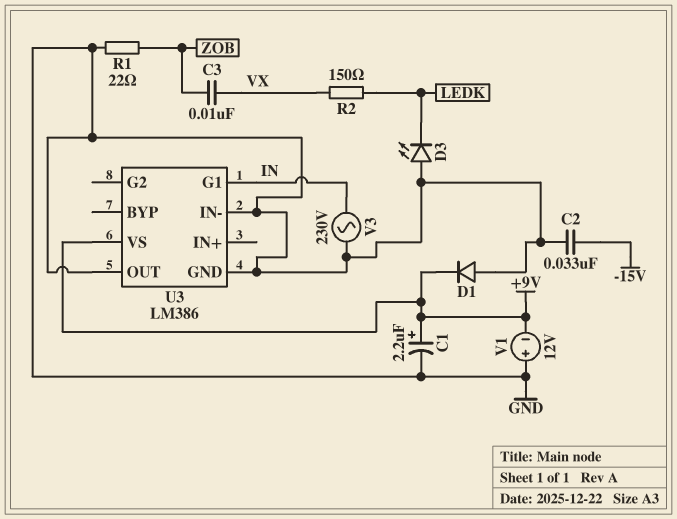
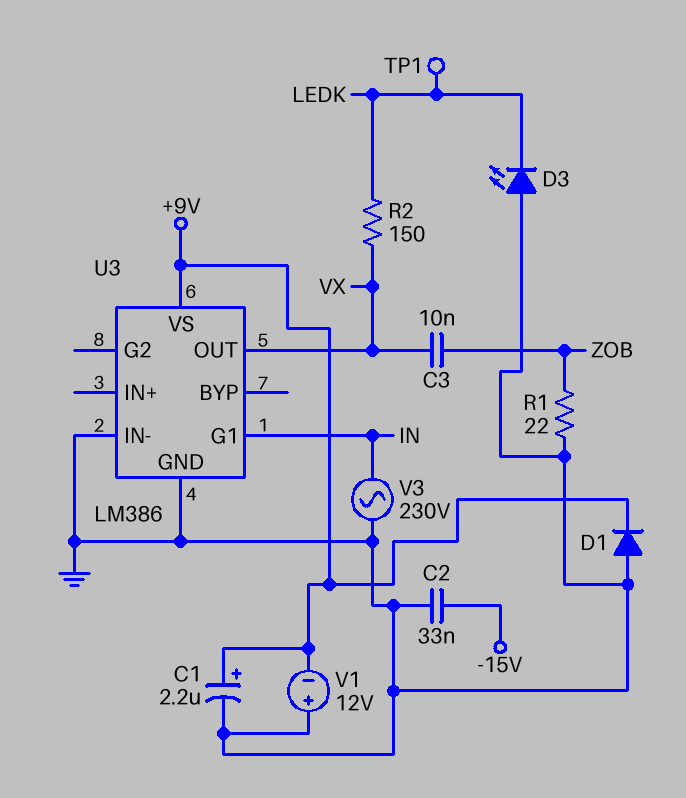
TP1: none -> test point (LEDK)
U3 pin OUT: GND -> VX

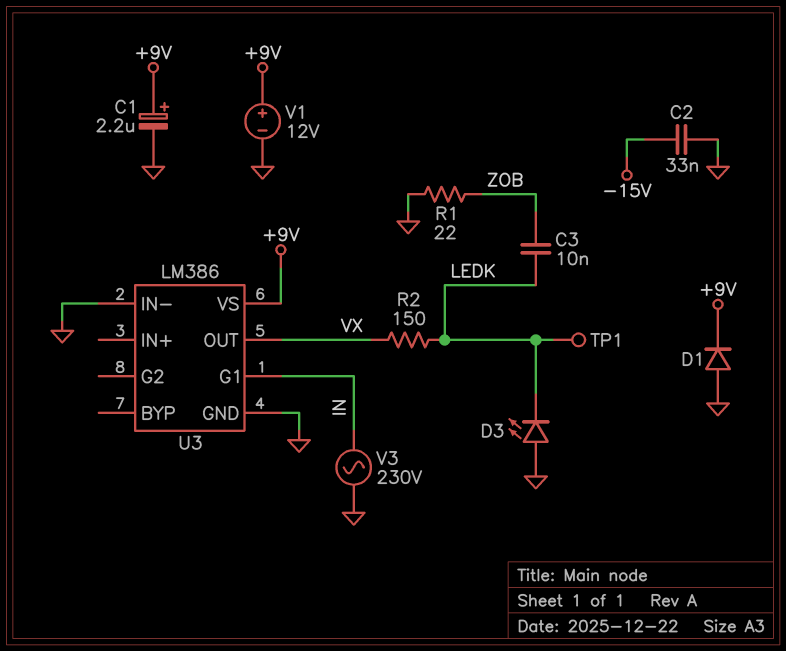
C3: 10nF (VX, ZOB) -> 10nF (LEDK, ZOB)
V1: 12V (plus GND, minus +9V) -> 12V (plus +9V, minus GND)

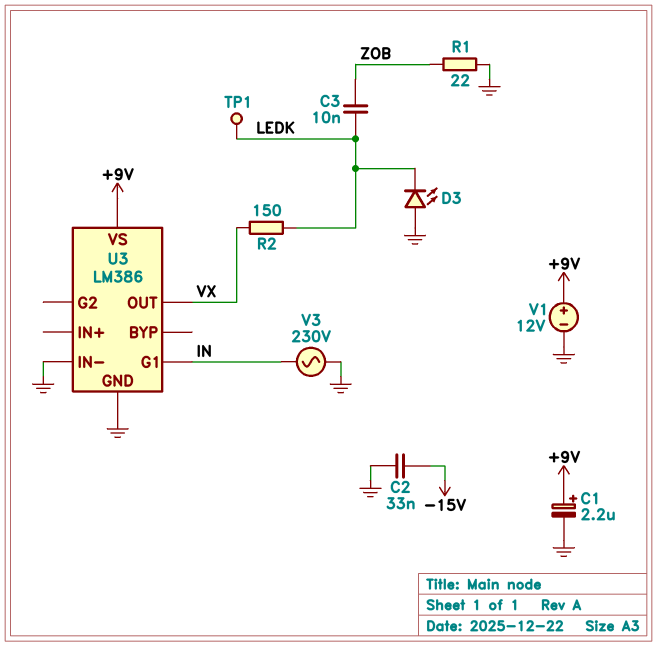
D1: diode (A GND, K +9V) -> none

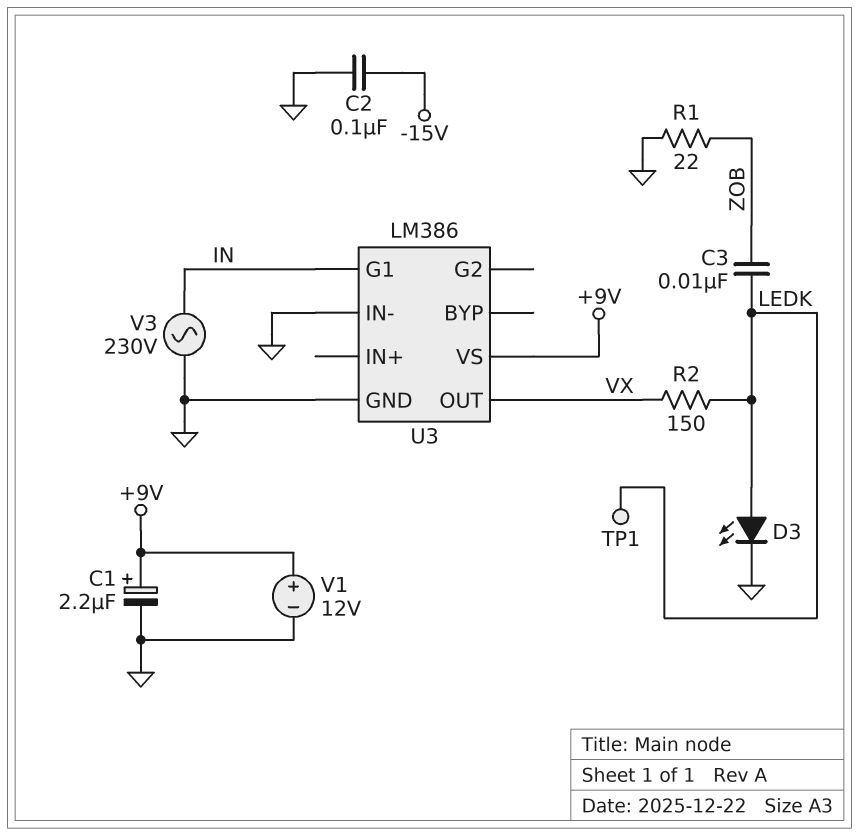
C2: 33nF (-15V, GND) -> 100nF (-15V, GND)
D3: LED (A GND, K LEDK) -> LED (A LEDK, K GND)

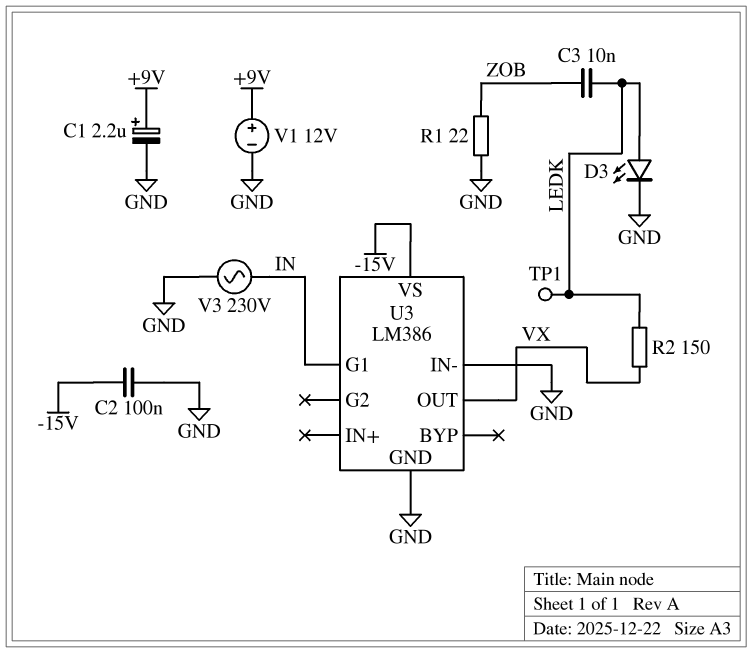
U3 pin VS: +9V -> -15V

